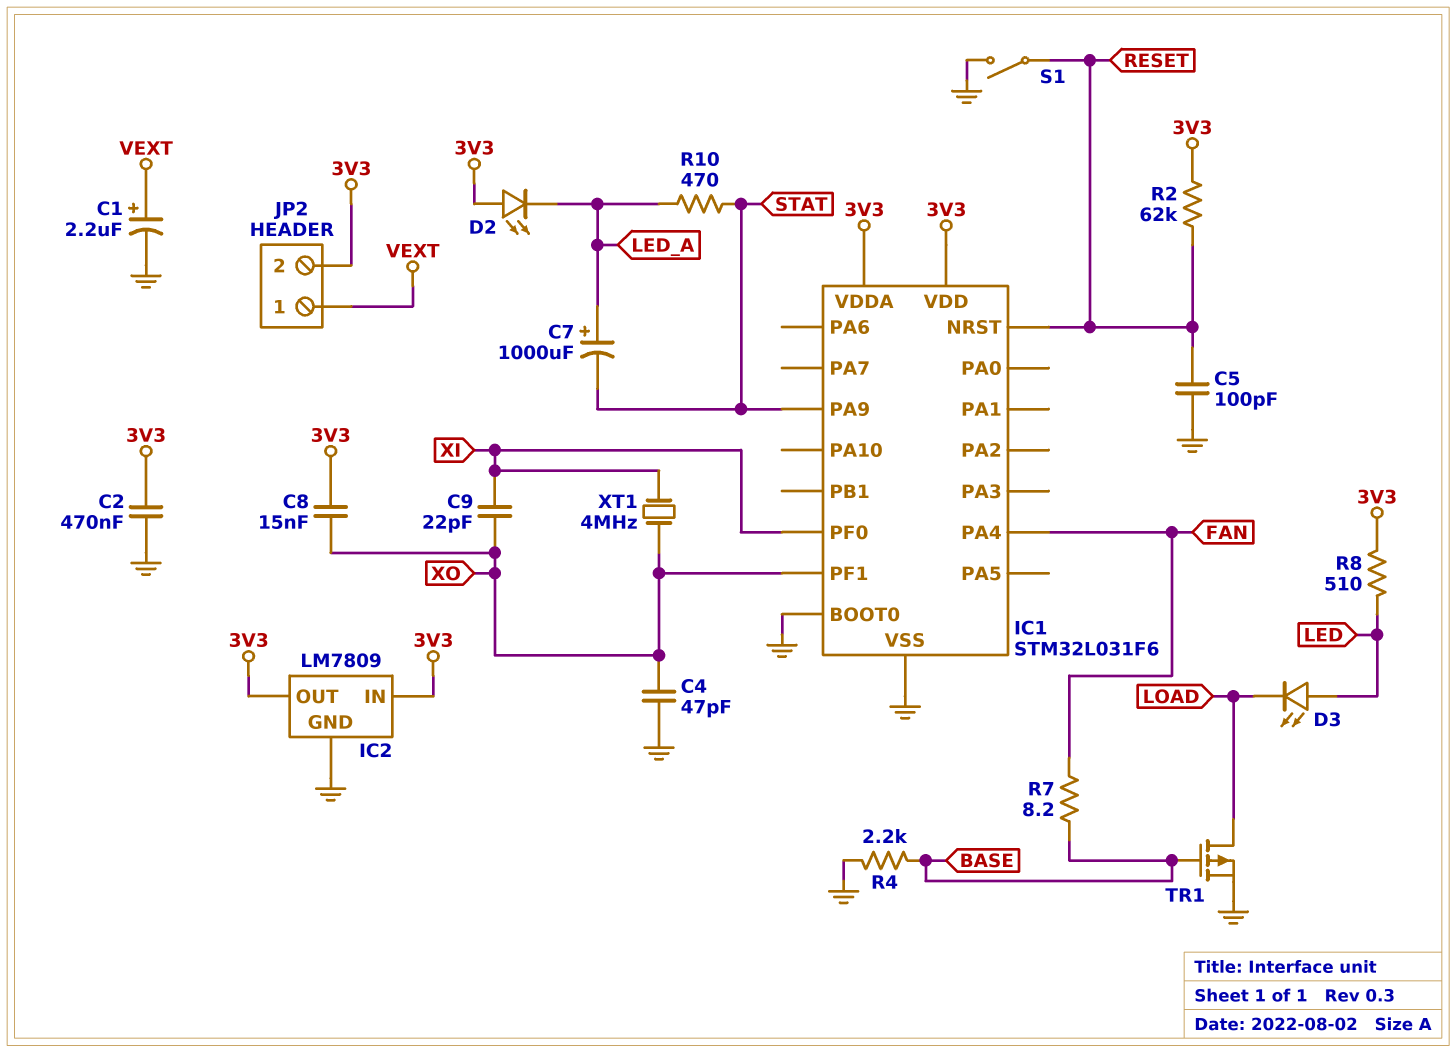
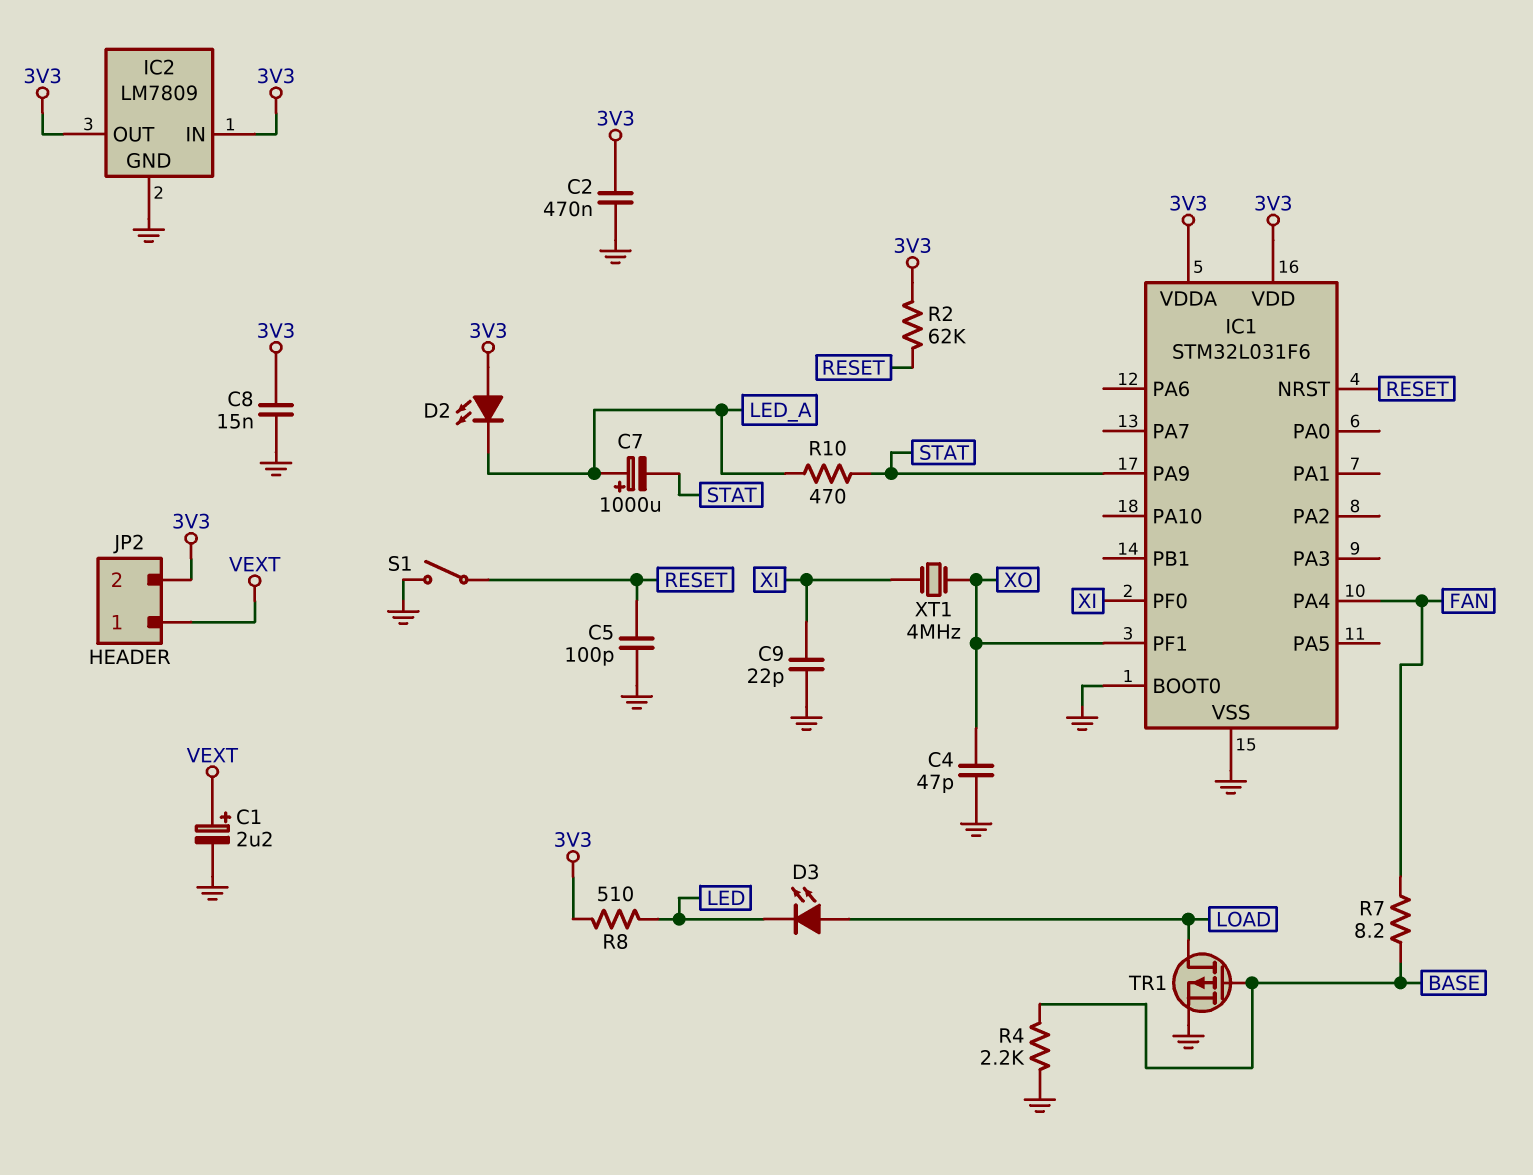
C8: 15nF (3V3, XO) -> 15nF (3V3, GND)
C9: 22pF (XI, XO) -> 22pF (GND, XI)
D3: LED (A LED, K LOAD) -> LED (A LOAD, K LED)

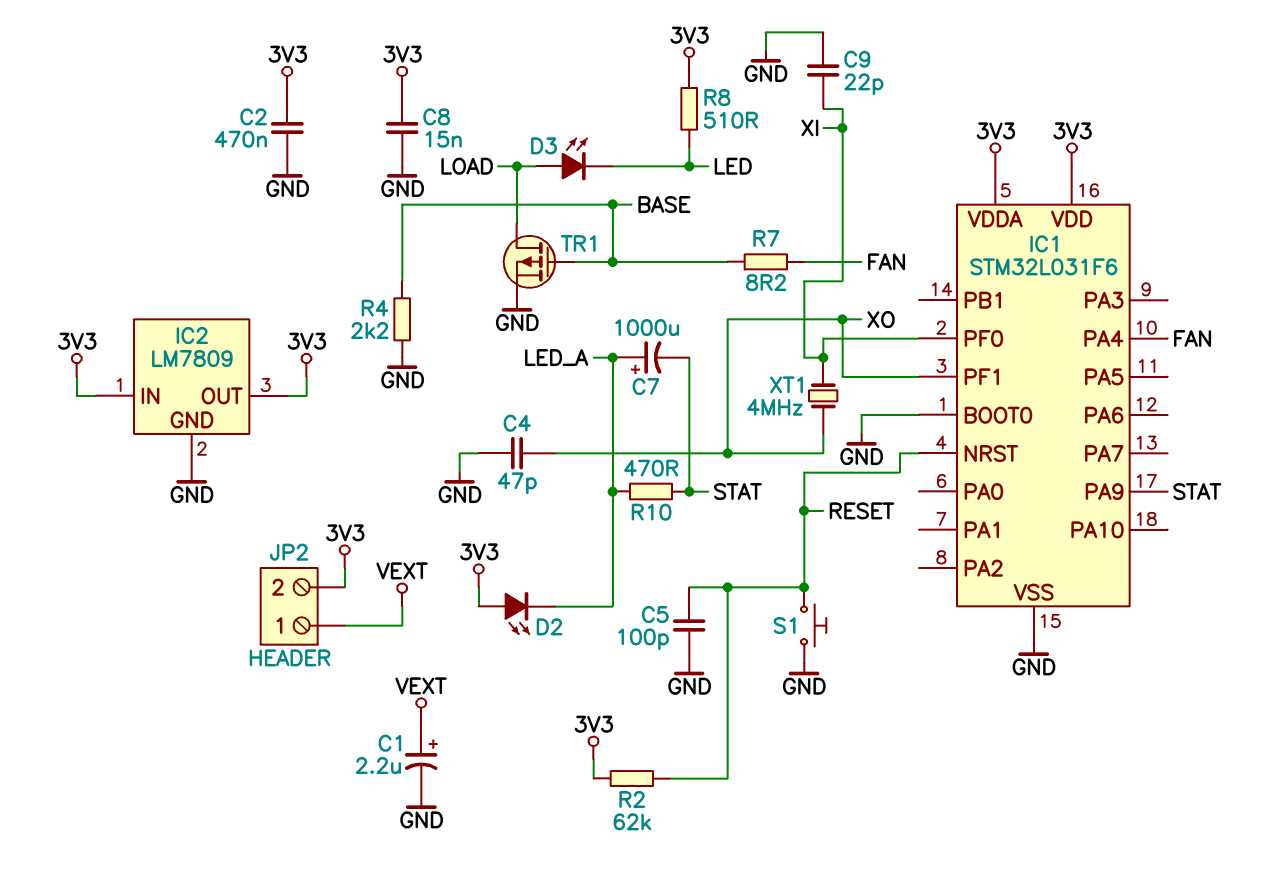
S1: switch (GND, RESET) -> button (GND, RESET)

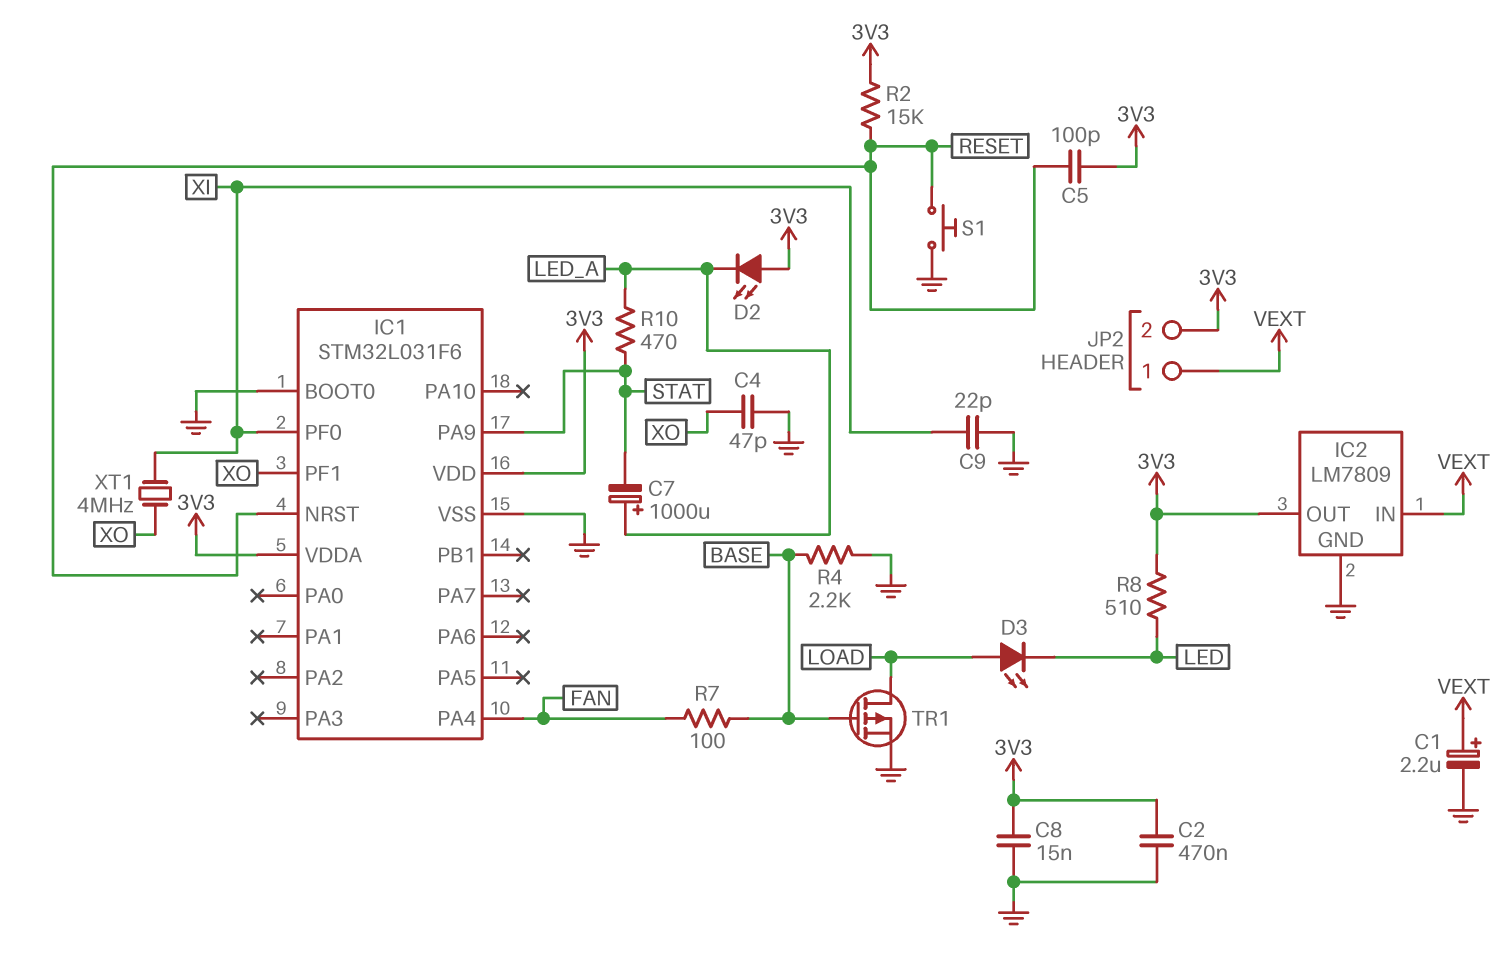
C5: 100pF (GND, RESET) -> 100pF (3V3, RESET)
IC2 pin IN: 3V3 -> VEXT
R2: 62k (3V3, RESET) -> 15k (3V3, RESET)
R7: 8.2 (BASE, FAN) -> 100 (BASE, FAN)

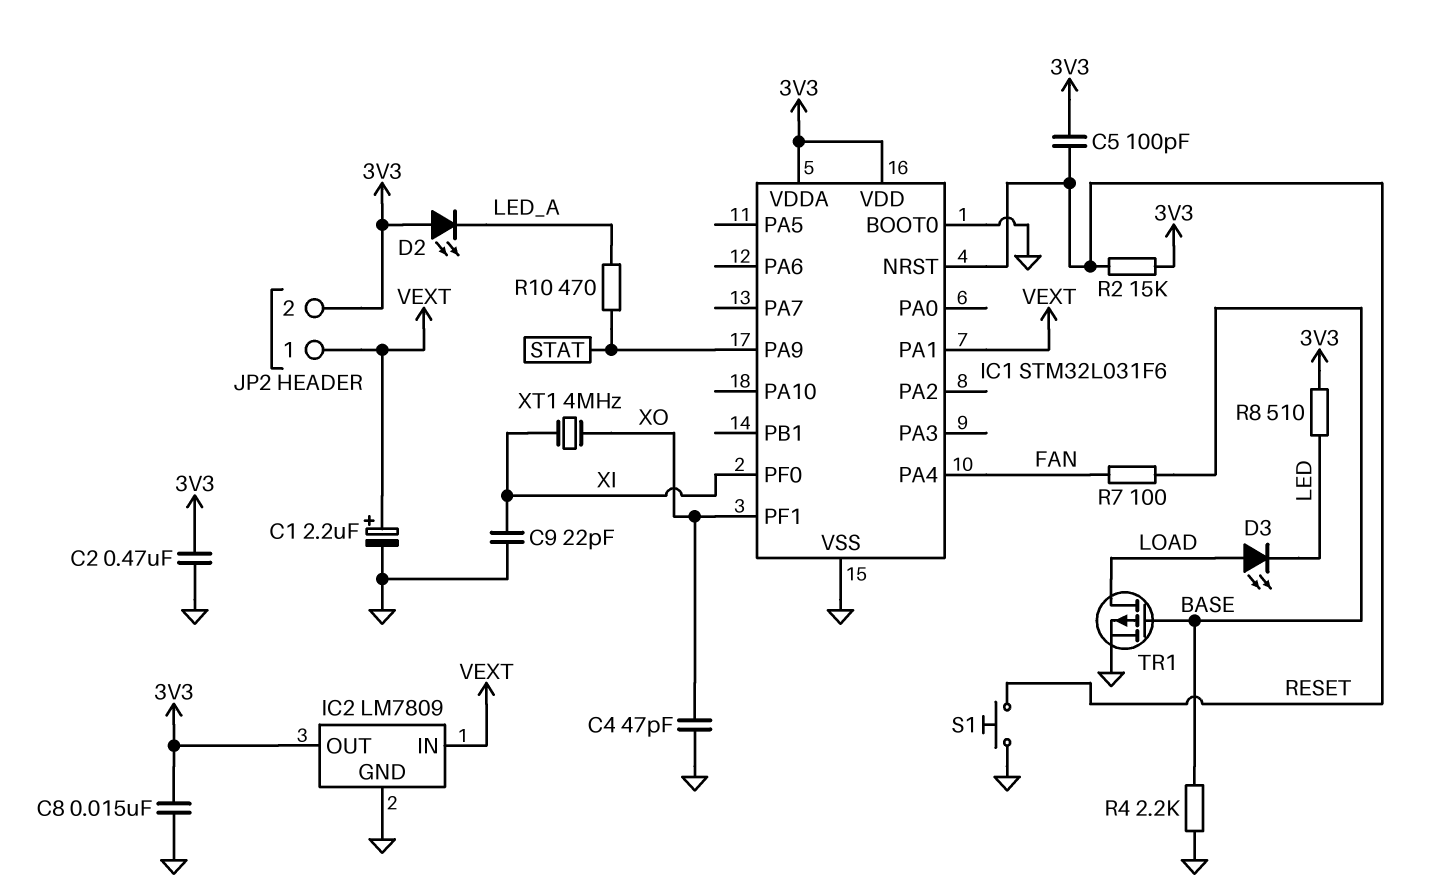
C7: 1000uF (plus LED_A, minus STAT) -> none
IC1 pin PA1: none -> VEXT

